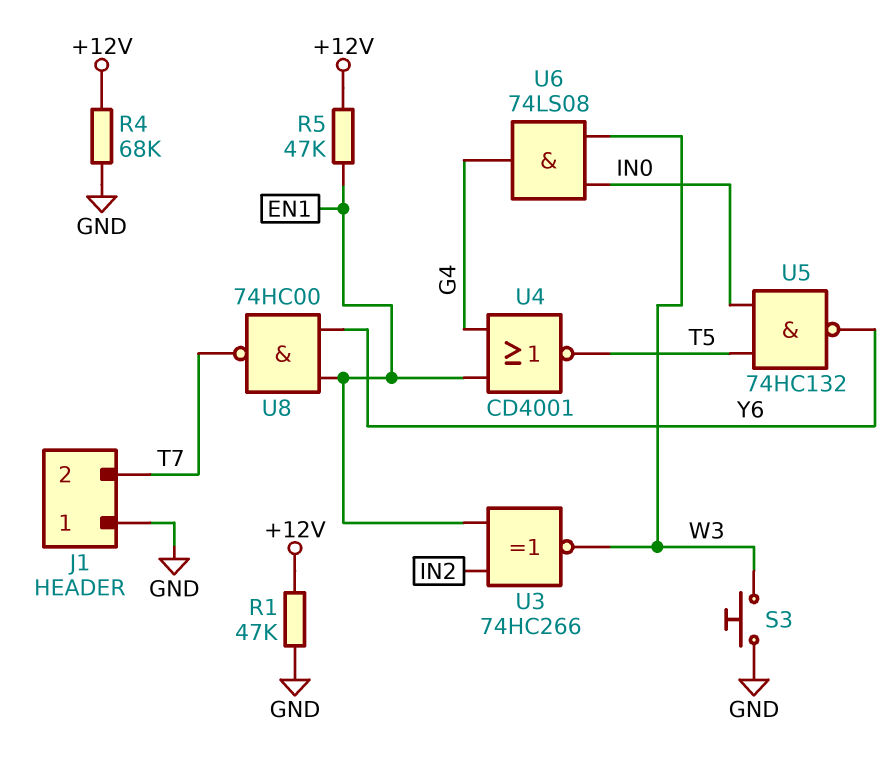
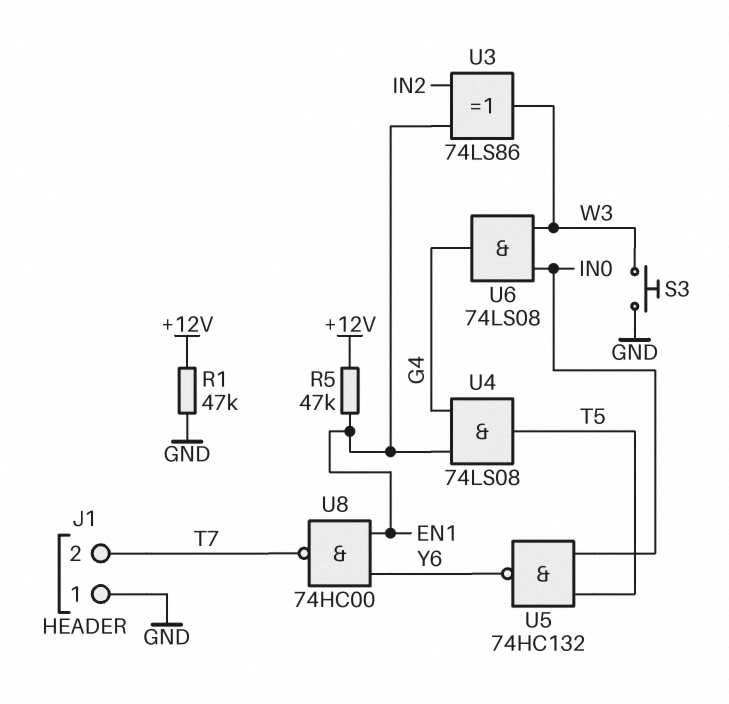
R4: 68k (+12V, GND) -> none
U3: XNOR 74HC266 (in EN1, in IN2, out W3) -> XOR 74LS86 (in EN1, in IN2, out W3)
U4: NOR CD4001 (in EN1, in G4, out T5) -> AND 74LS08 (in EN1, in G4, out T5)

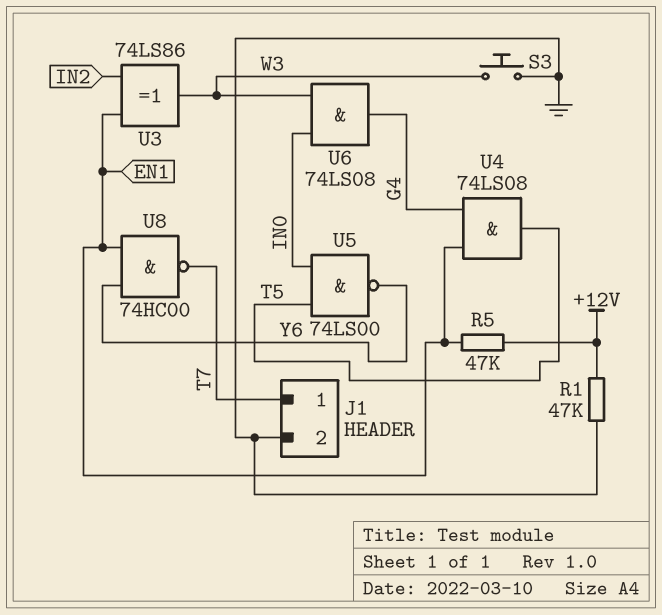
J1 pin 1: GND -> T7
J1 pin 2: T7 -> GND
U5: NAND 74HC132 (in IN0, in T5, out Y6) -> NAND 74LS00 (in IN0, in T5, out Y6)

